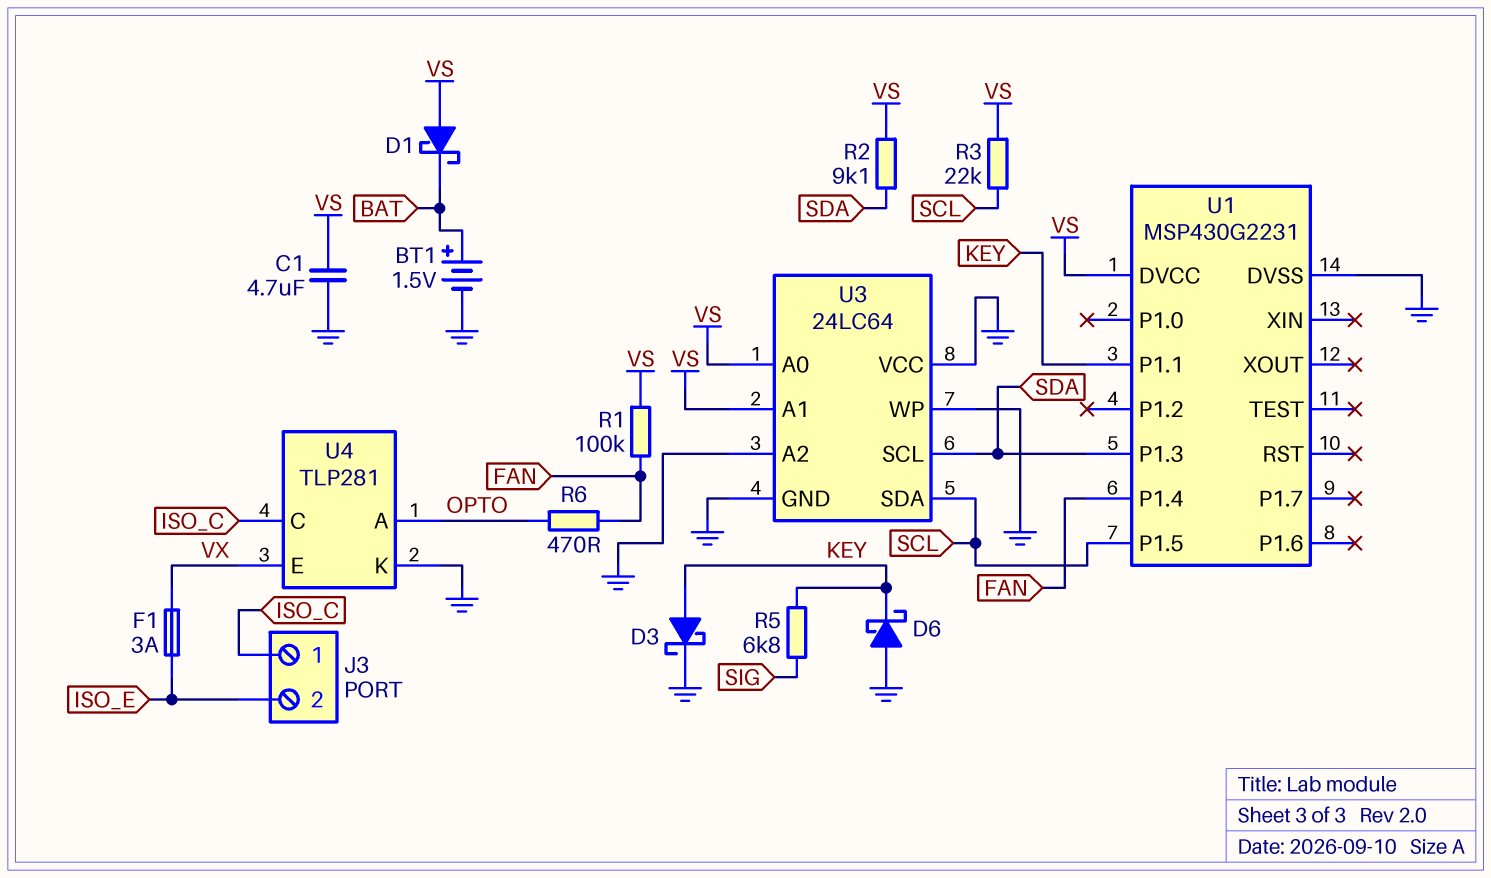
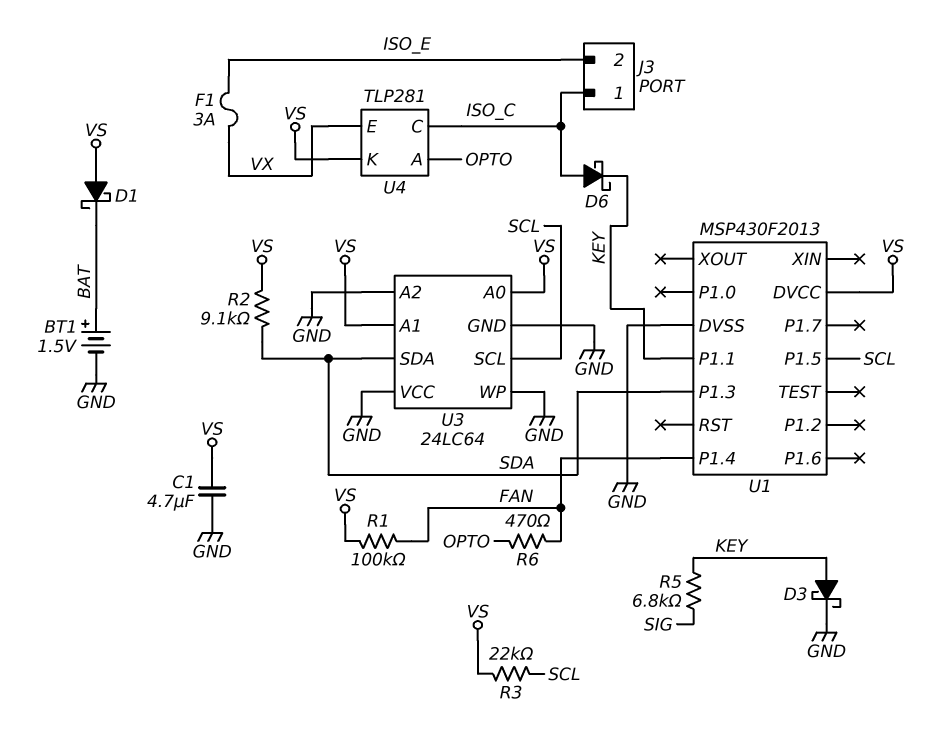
D6: schottky (A GND, K KEY) -> schottky (A ISO_C, K KEY)
U1: MSP430G2231 -> MSP430F2013
U3 pin SCL: SDA -> SCL
U3 pin SDA: SCL -> SDA
U4 pin K: GND -> VS

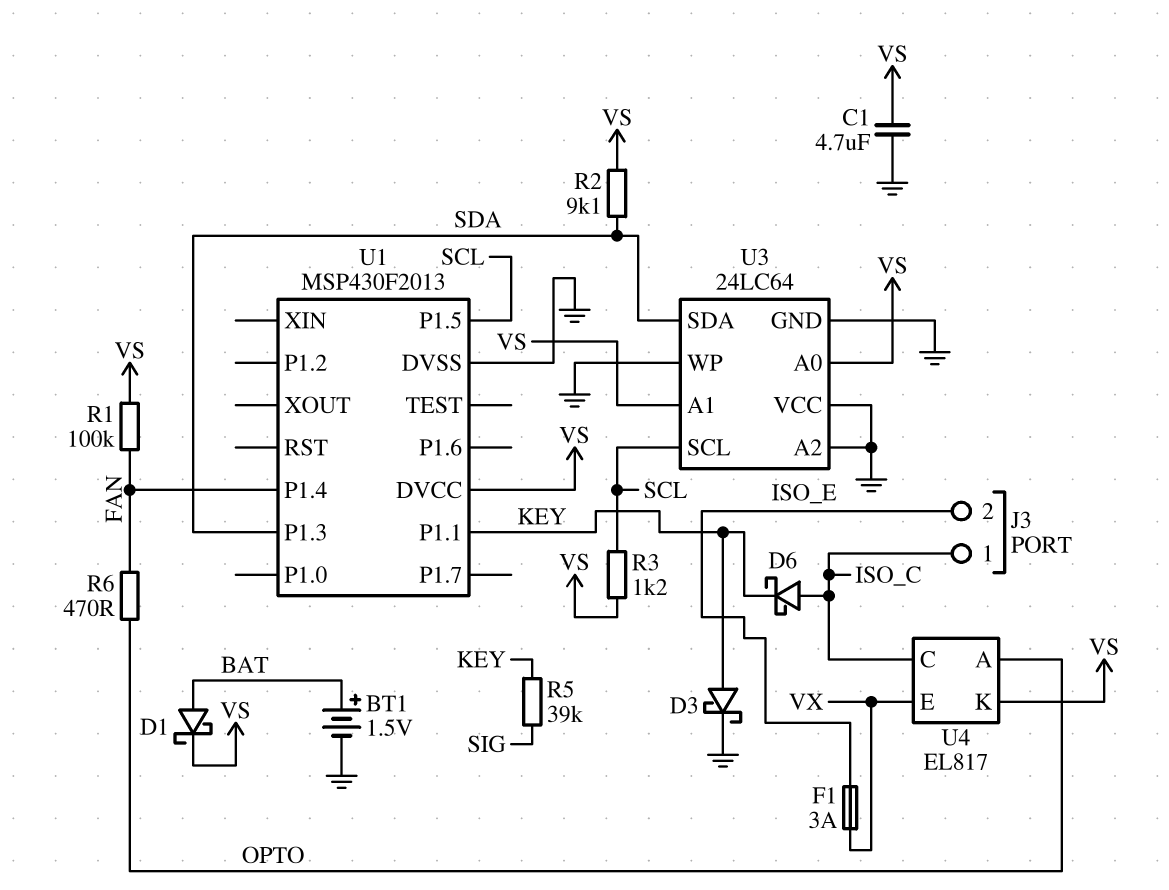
D1: schottky (A VS, K BAT) -> schottky (A BAT, K VS)
R3: 22k (SCL, VS) -> 1.2k (SCL, VS)
R5: 6.8k (KEY, SIG) -> 39k (KEY, SIG)
U4: TLP281 -> EL817

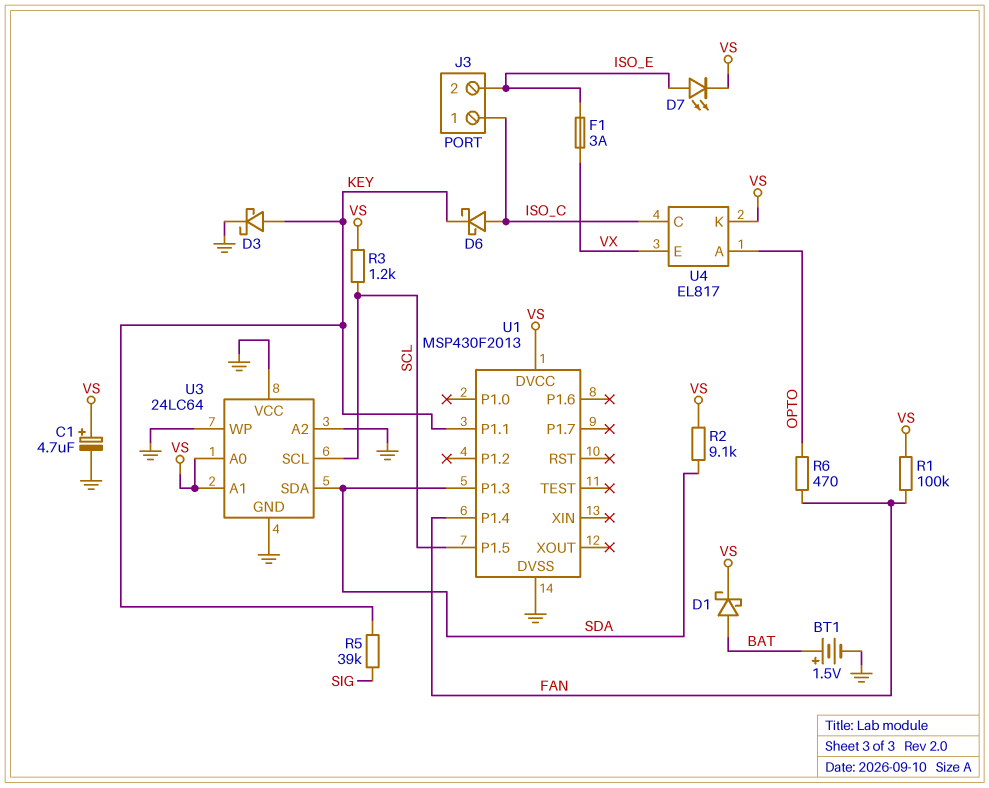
C1: 4.7uF (GND, VS) -> 4.7uF (plus VS, minus GND)
D7: none -> LED (A ISO_E, K VS)

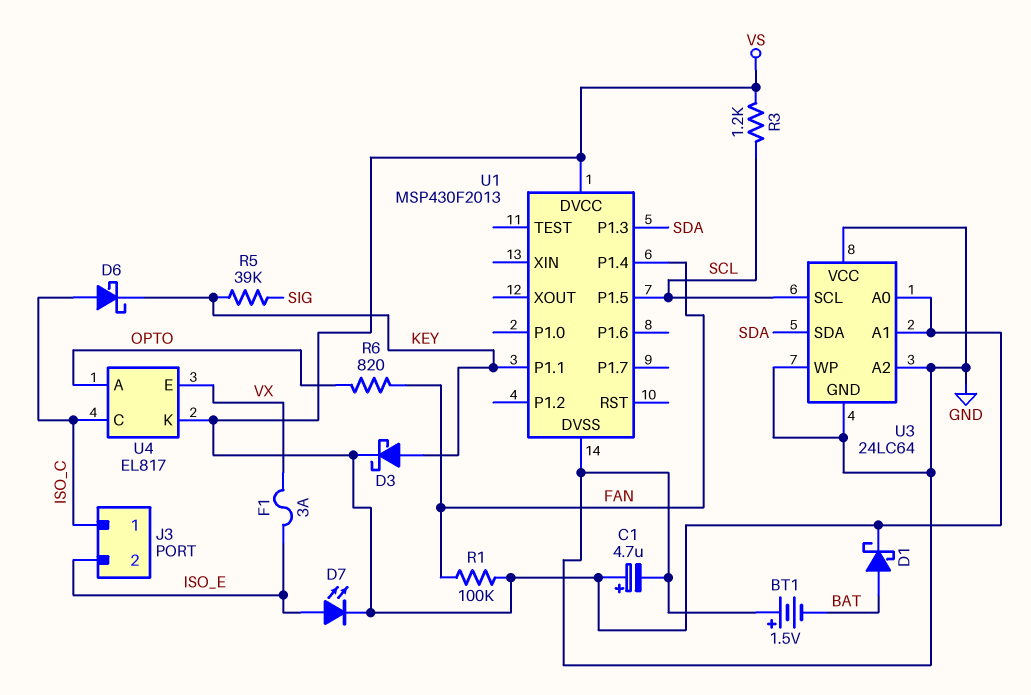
BT1: 1.5V (plus BAT, minus GND) -> 1.5V (plus GND, minus BAT)
D3: schottky (A KEY, K GND) -> schottky (A KEY, K VS)
R2: 9.1k (SDA, VS) -> none
R6: 470 (FAN, OPTO) -> 820 (FAN, OPTO)

